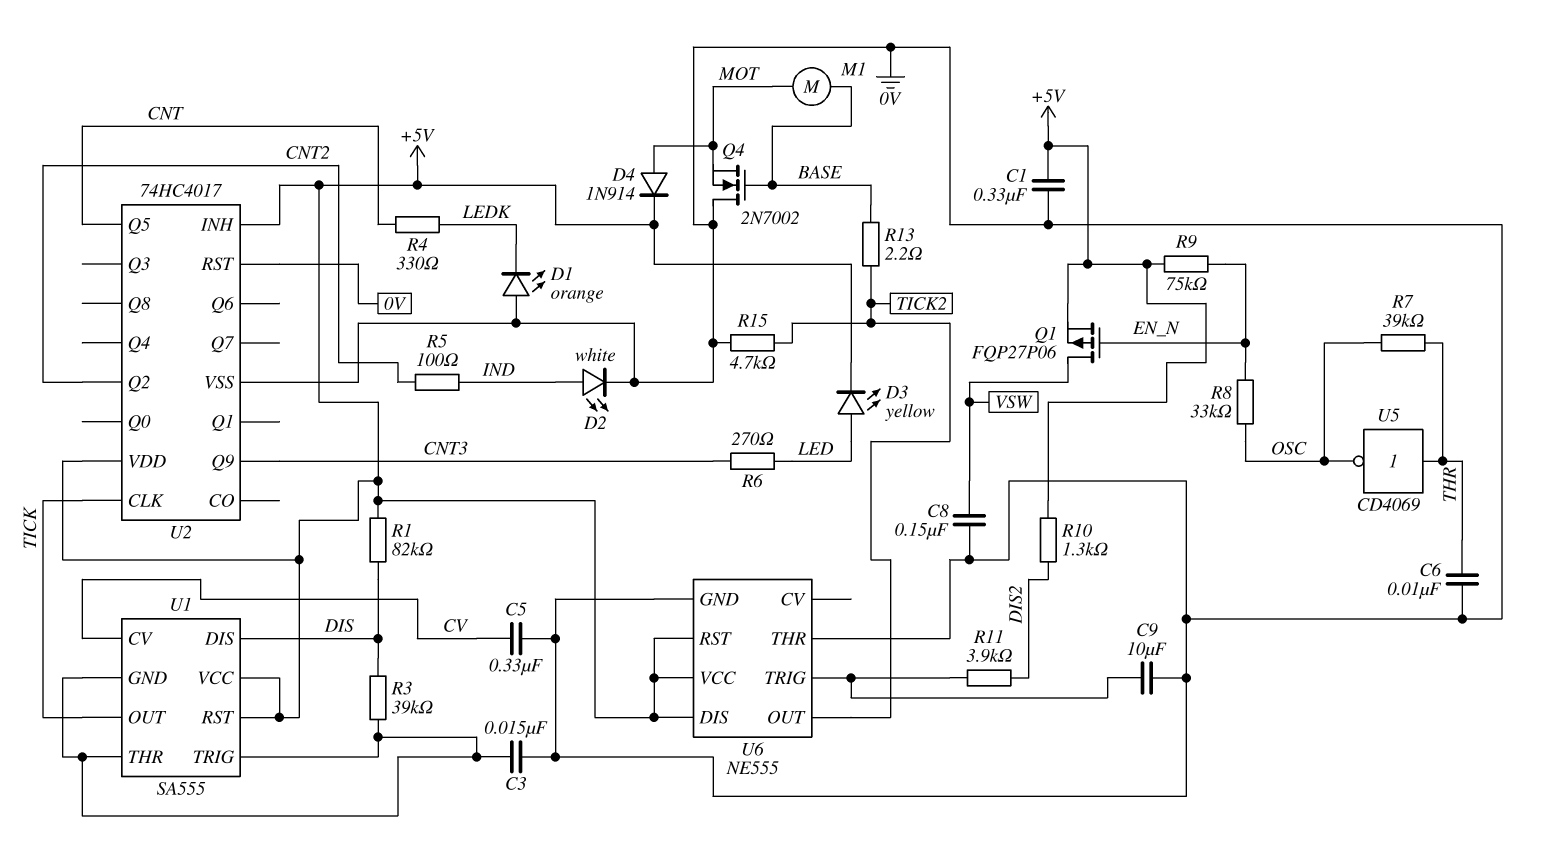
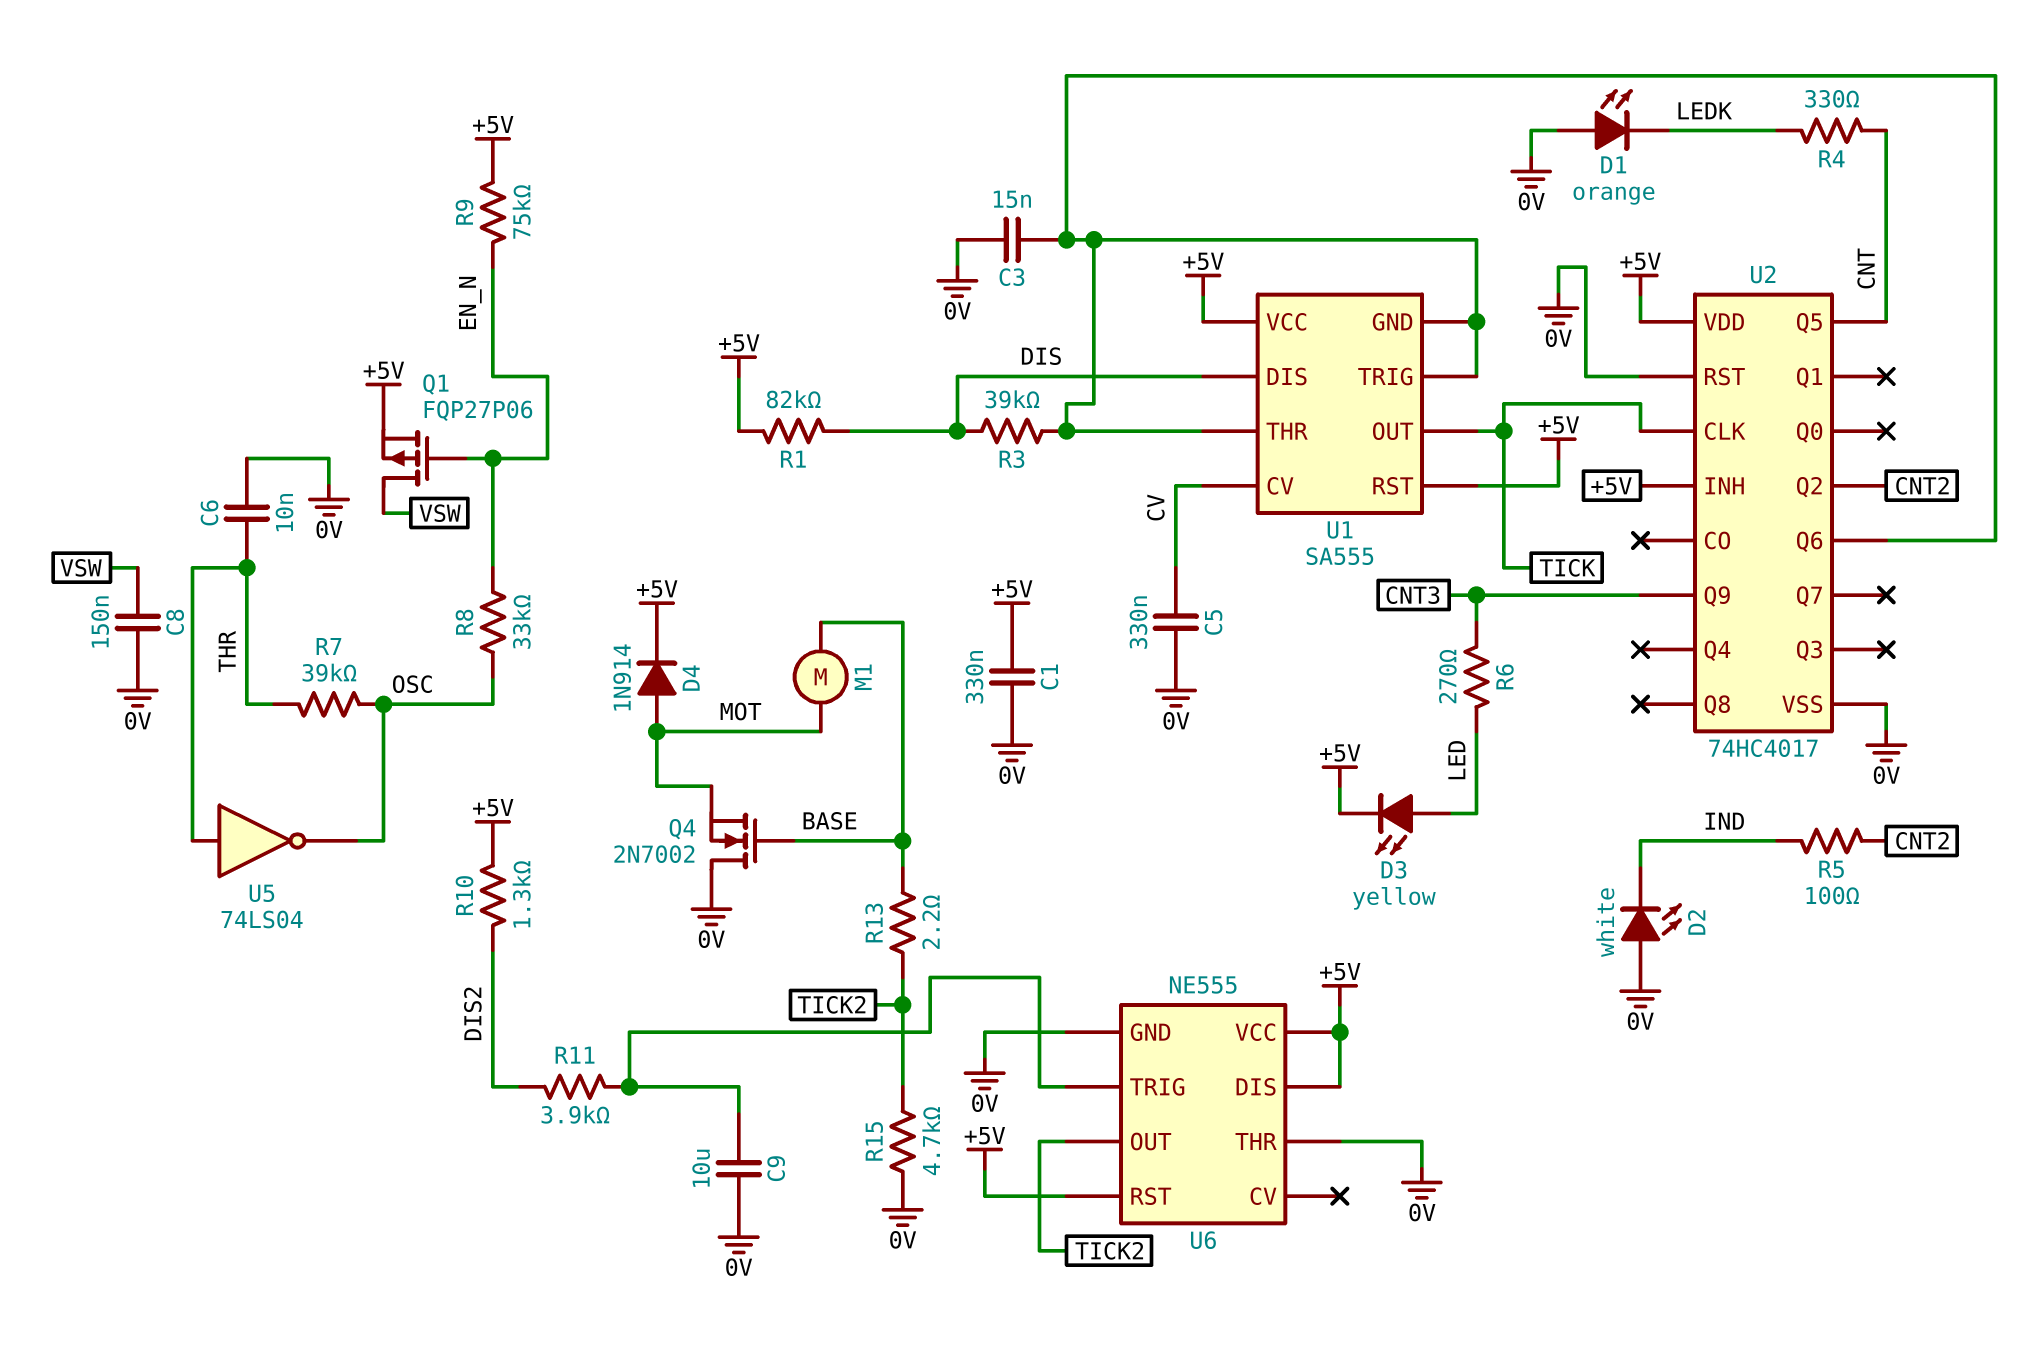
D2: LED white (A IND, K 0V) -> LED white (A 0V, K IND)
U2 pin Q6: none -> U1/GND
U5: NOT CD4069 (in THR, out OSC) -> NOT 74LS04 (in THR, out OSC)

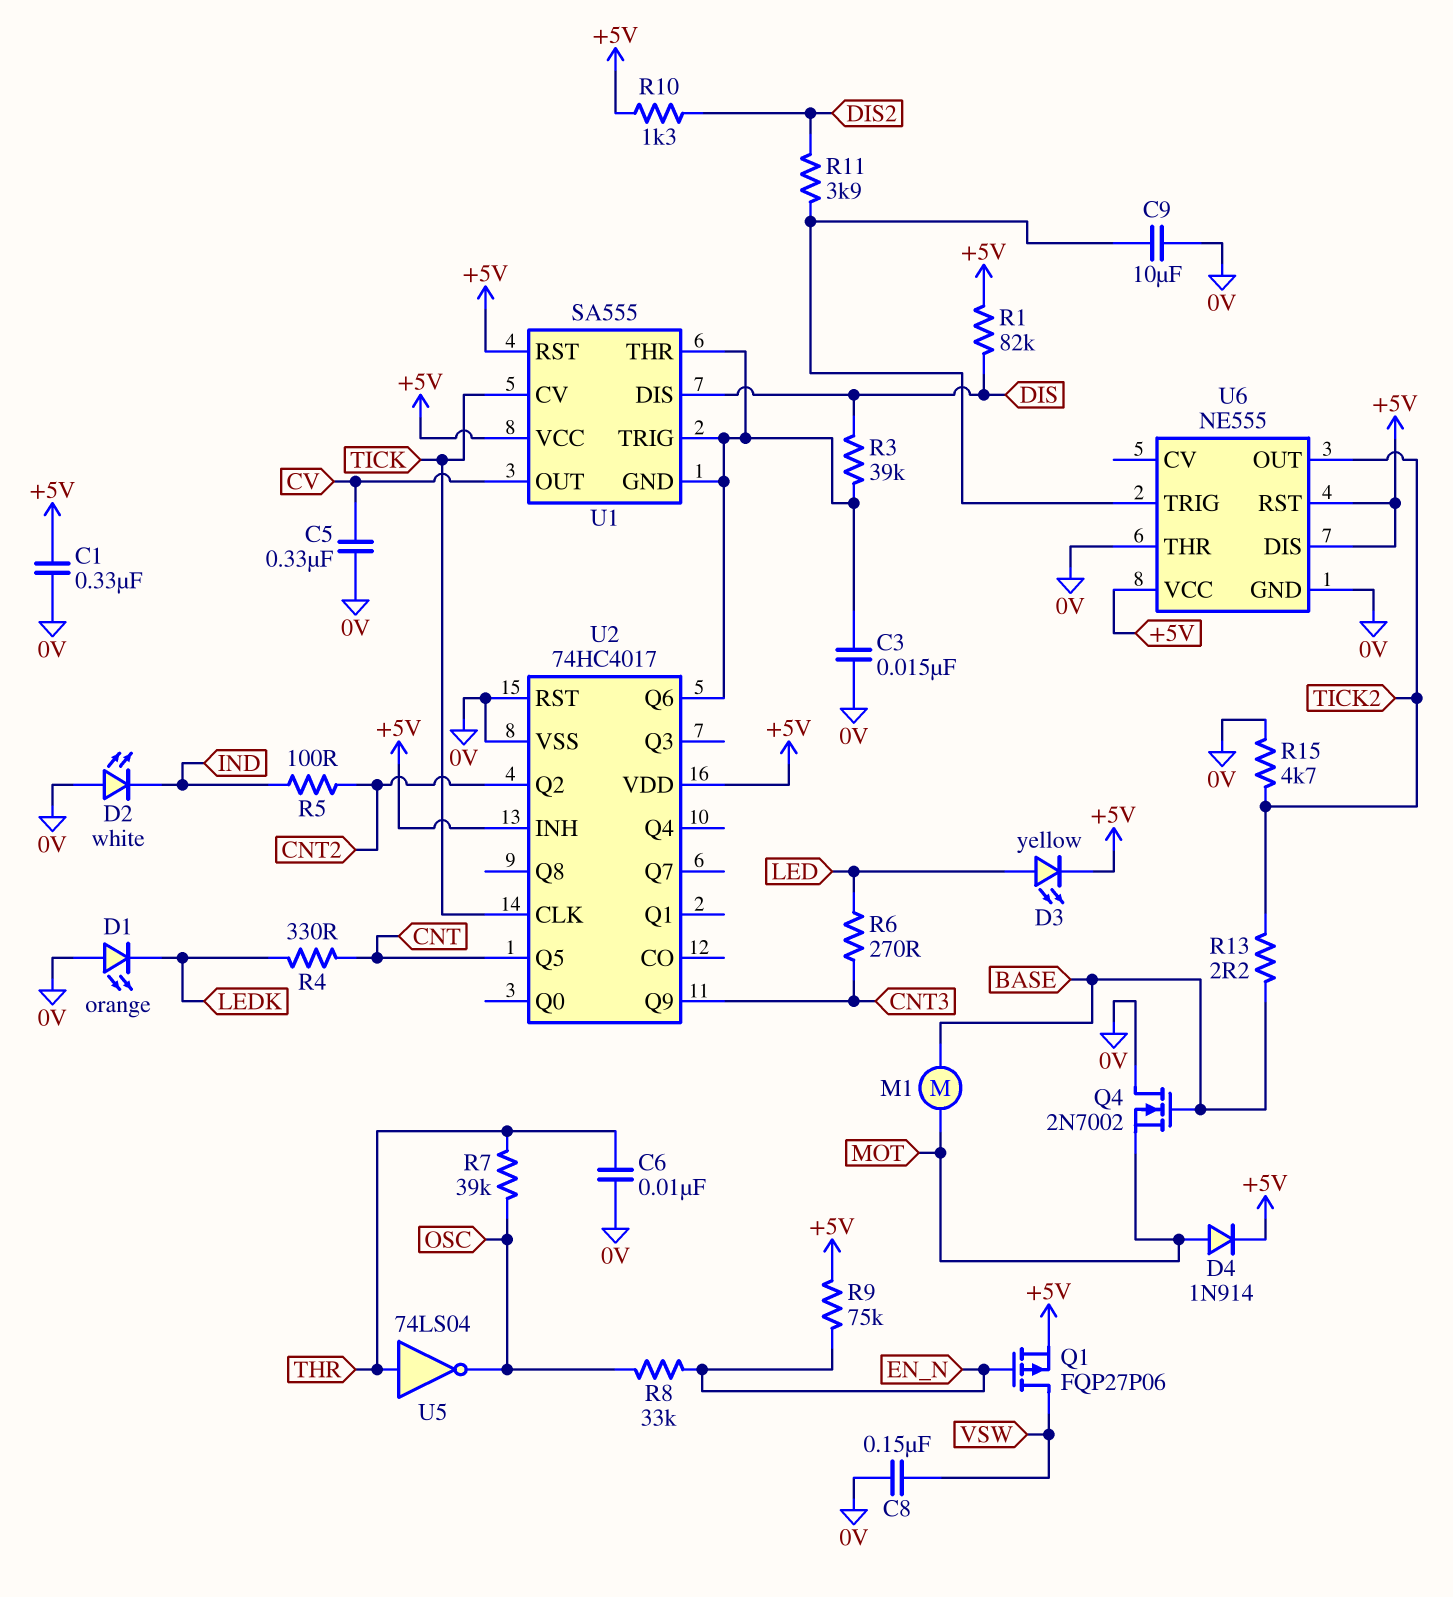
U1 pin CV: CV -> TICK
U1 pin OUT: TICK -> CV

